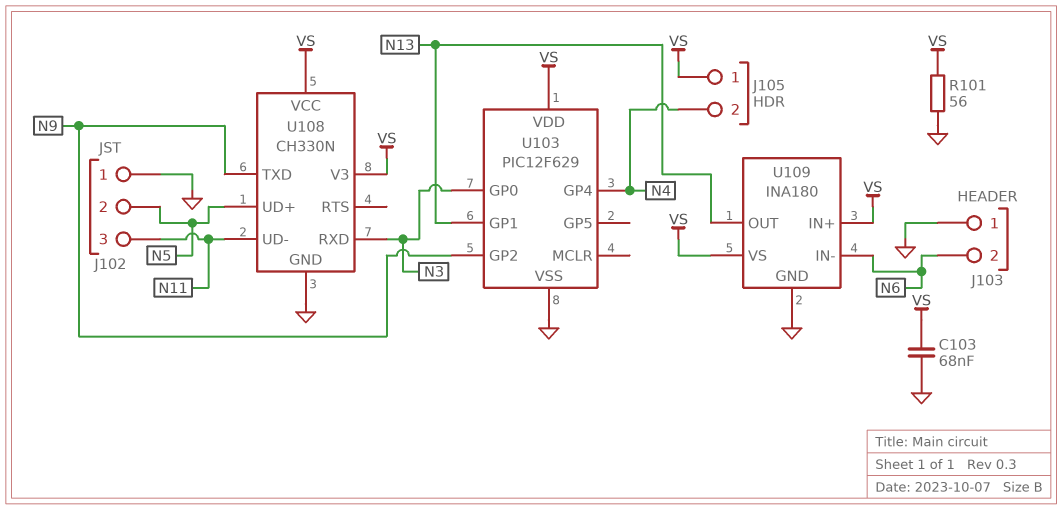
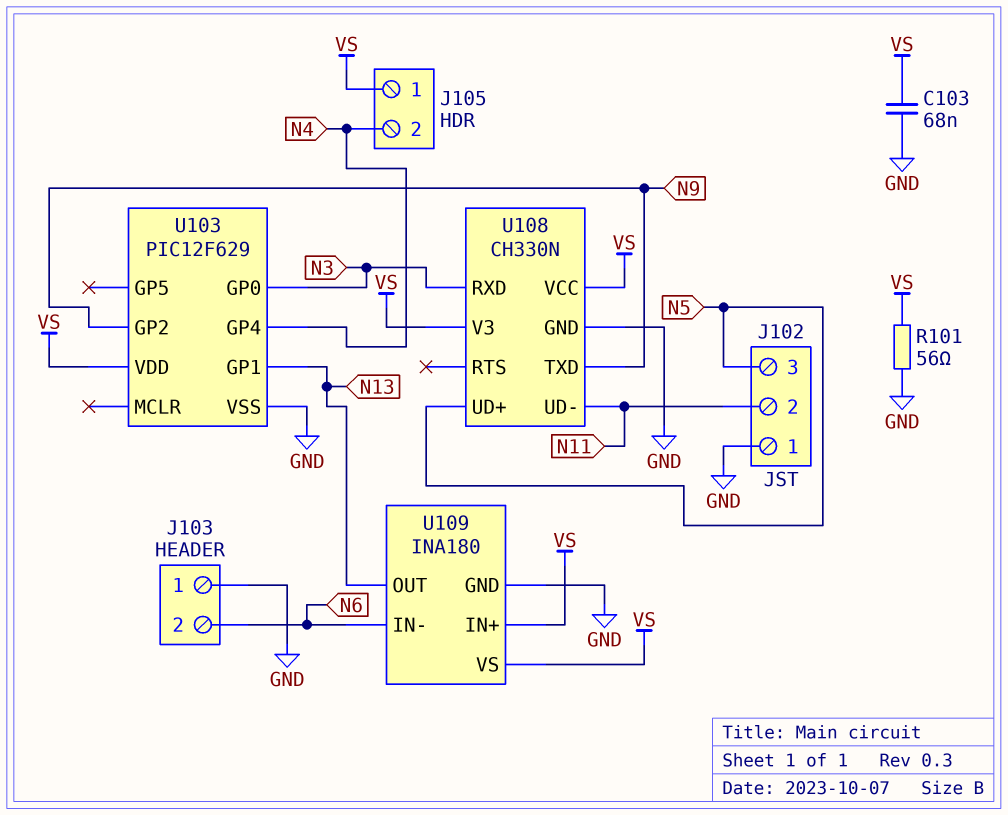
J102 pin 2: N5 -> N11
J102 pin 3: N11 -> N5

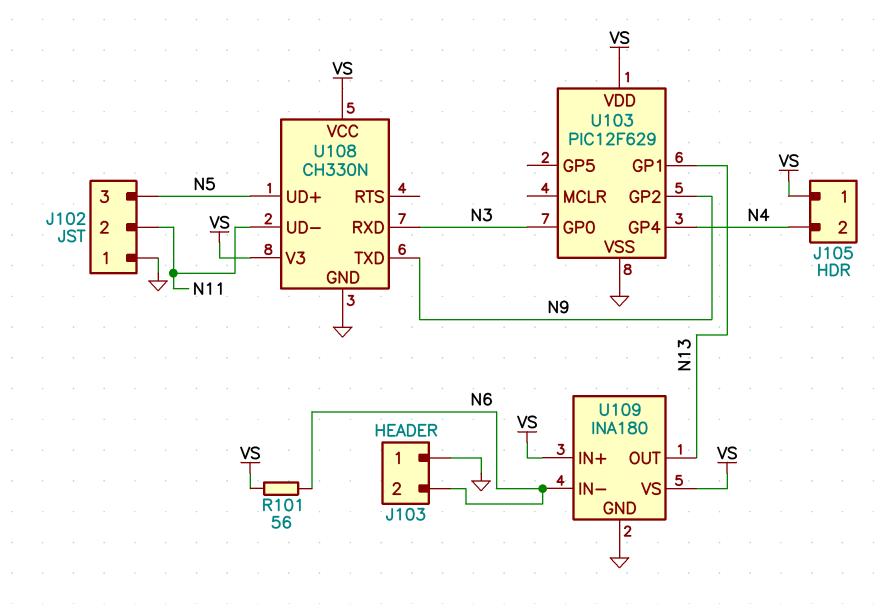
C103: 68nF (GND, VS) -> none
R101: 56 (GND, VS) -> 56 (N6, VS)

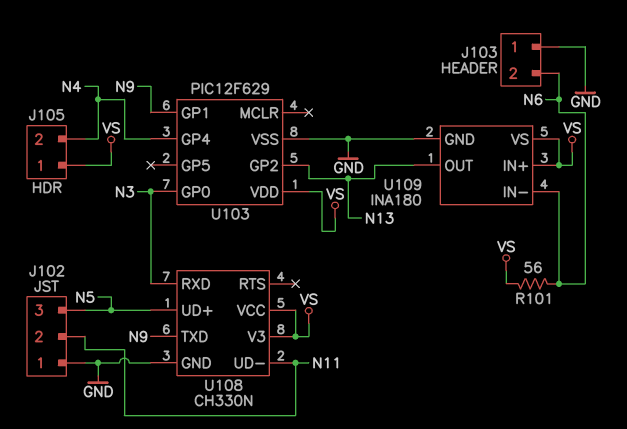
U103 pin GP1: N13 -> N9
U103 pin GP2: N9 -> N13

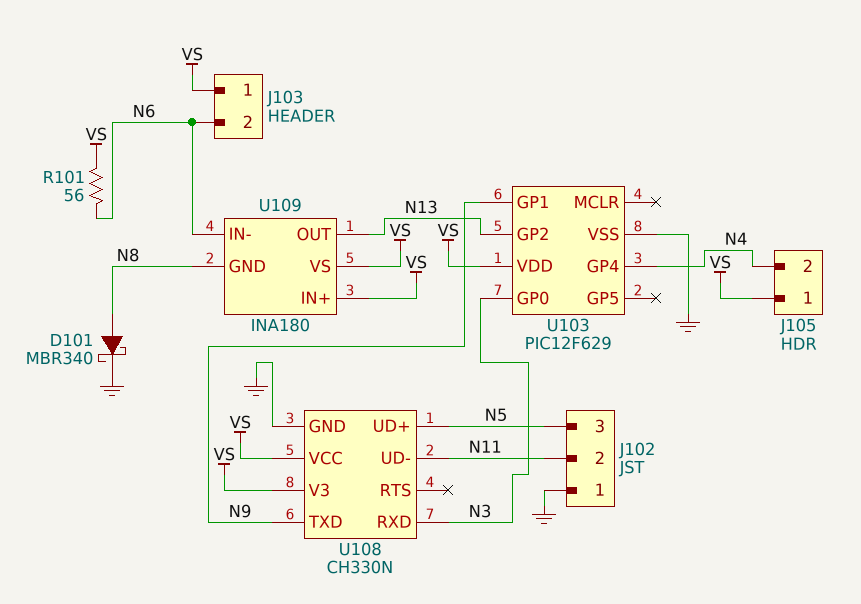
D101: none -> schottky MBR340 (A N8, K GND)
J103 pin 1: GND -> VS
U109 pin GND: GND -> N8

